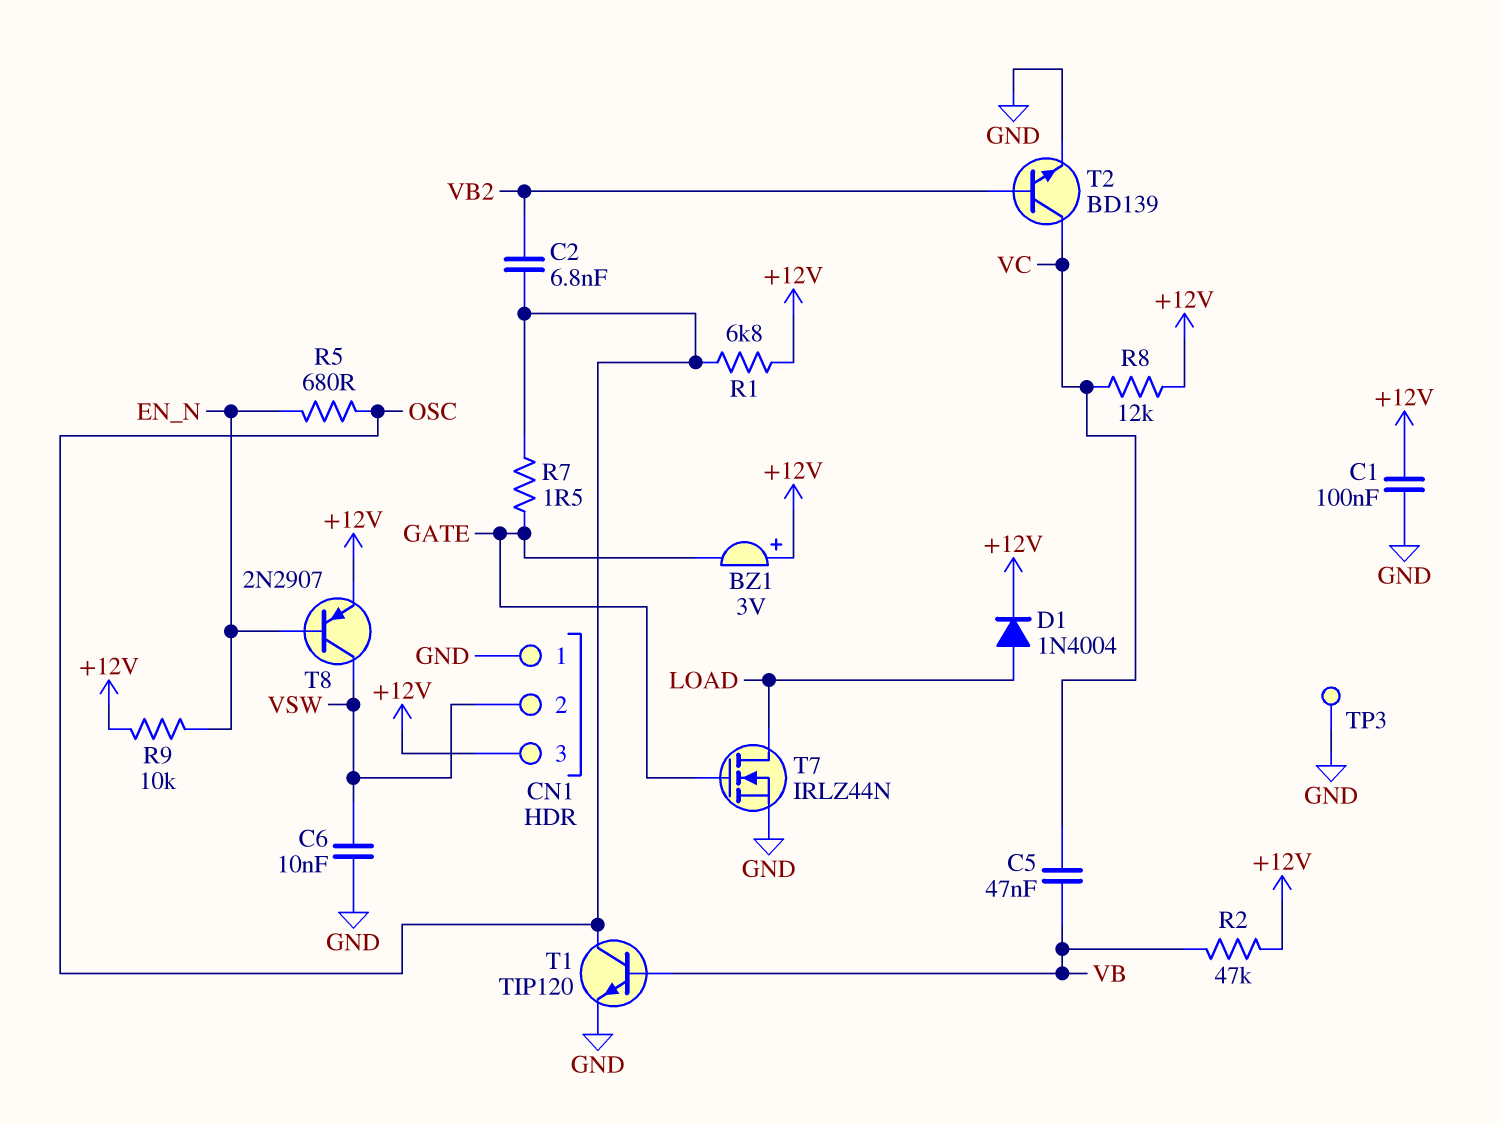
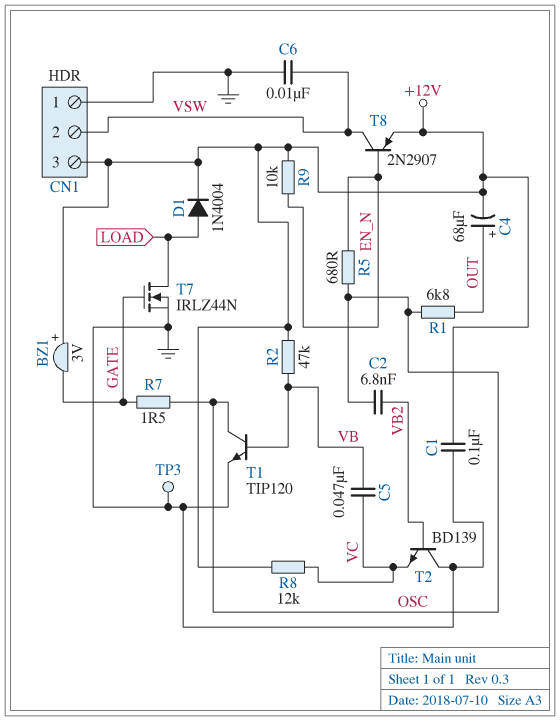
C4: none -> 68uF (plus OUT, minus +12V)
R1: 6.8k (+12V, OSC) -> 6.8k (OSC, OUT)
T2: NPN BD139 (B VB2, C VC, E GND) -> NPN BD139 (B VB2, C GND, E VC)

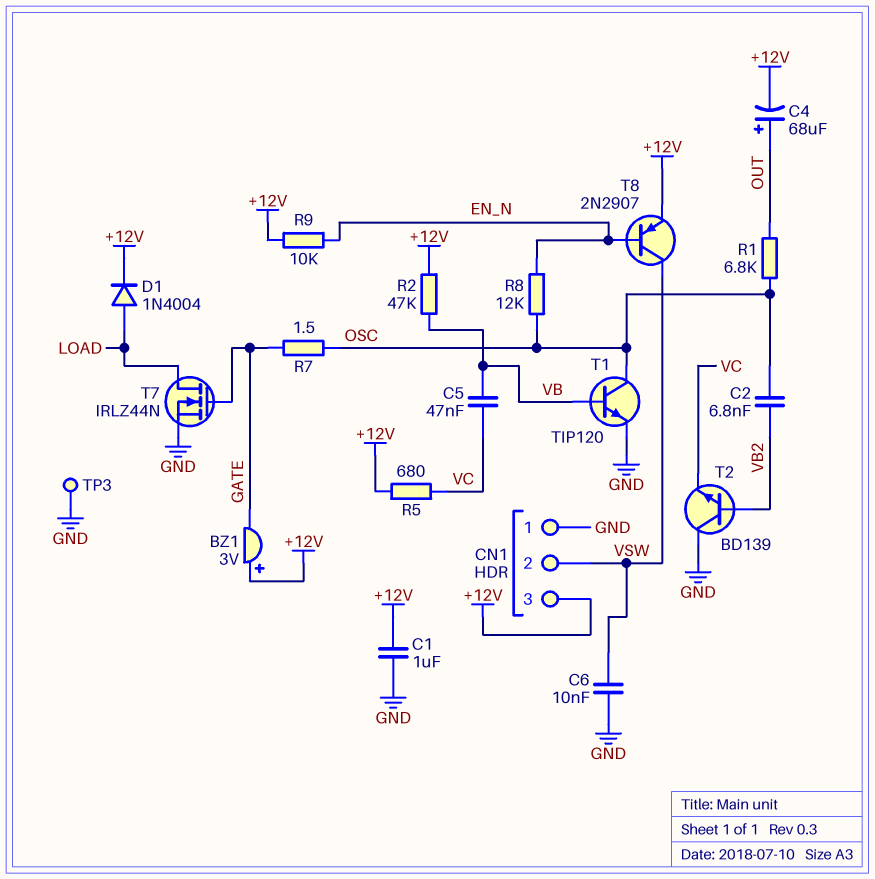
C1: 100nF (+12V, GND) -> 1uF (+12V, GND)
R5: 680 (EN_N, OSC) -> 680 (+12V, VC)
R8: 12k (+12V, VC) -> 12k (EN_N, OSC)

